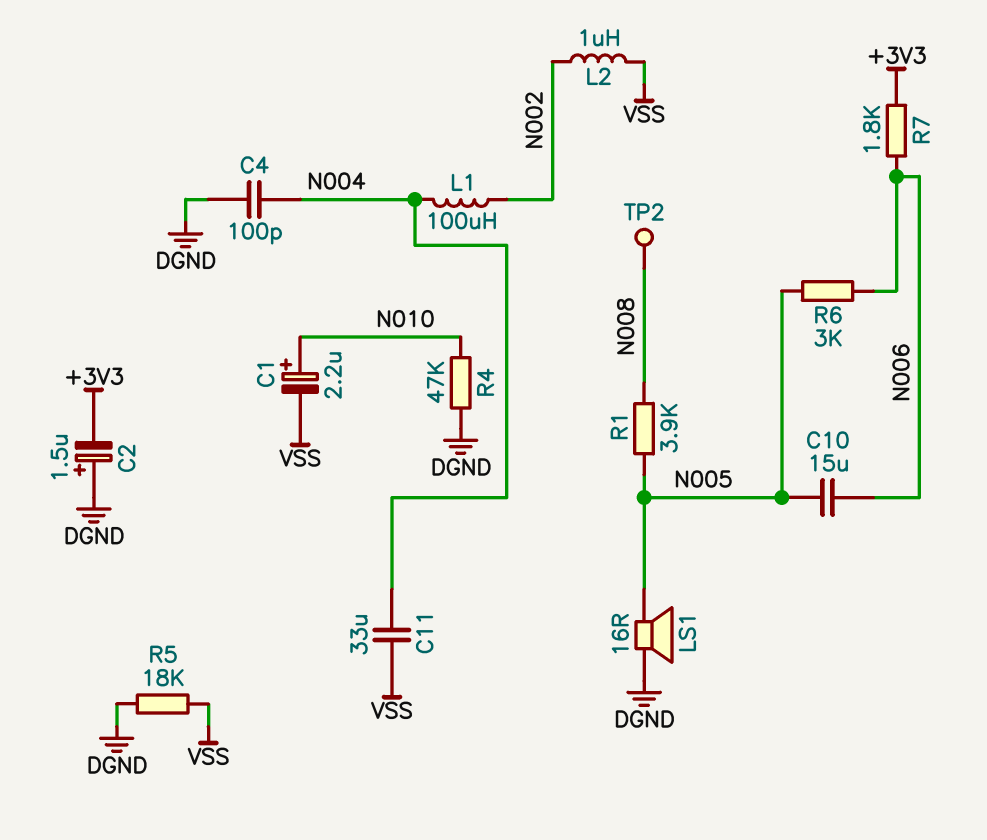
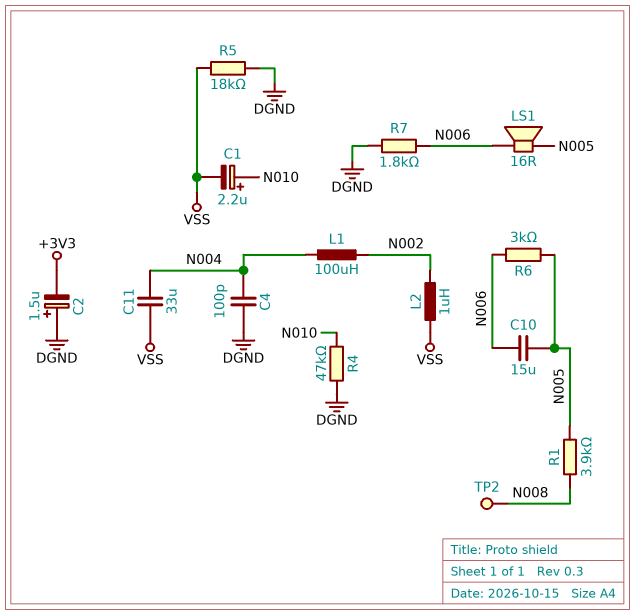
LS1: speaker 16R (DGND, N005) -> speaker 16R (N005, N006)
R7: 1.8k (+3V3, N006) -> 1.8k (DGND, N006)

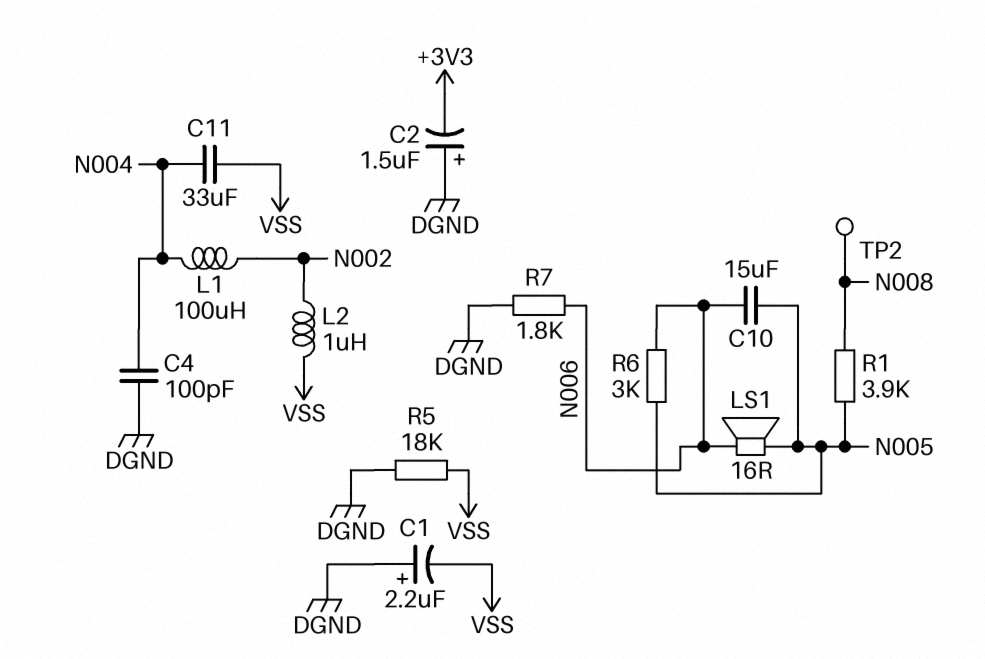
C1: 2.2uF (plus N010, minus VSS) -> 2.2uF (plus DGND, minus VSS)
R4: 47k (DGND, N010) -> none

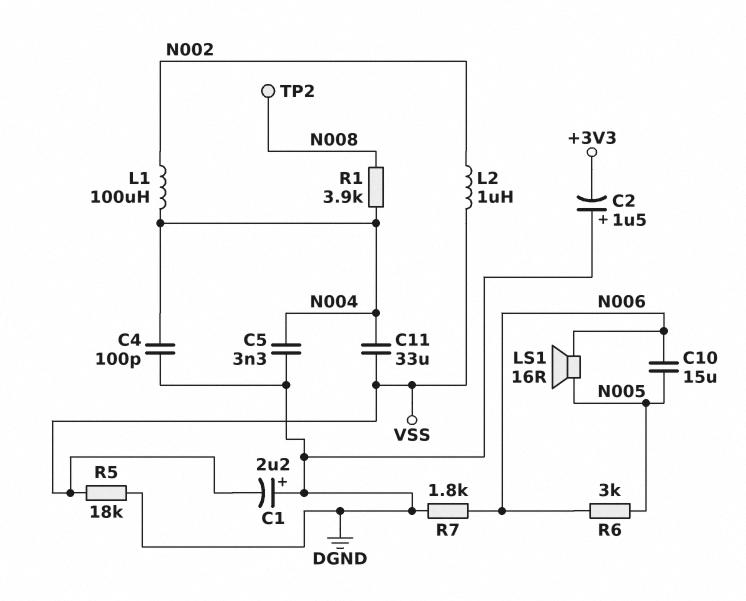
C5: none -> 3.3nF (DGND, N004)
R1: 3.9k (N005, N008) -> 3.9k (N004, N008)

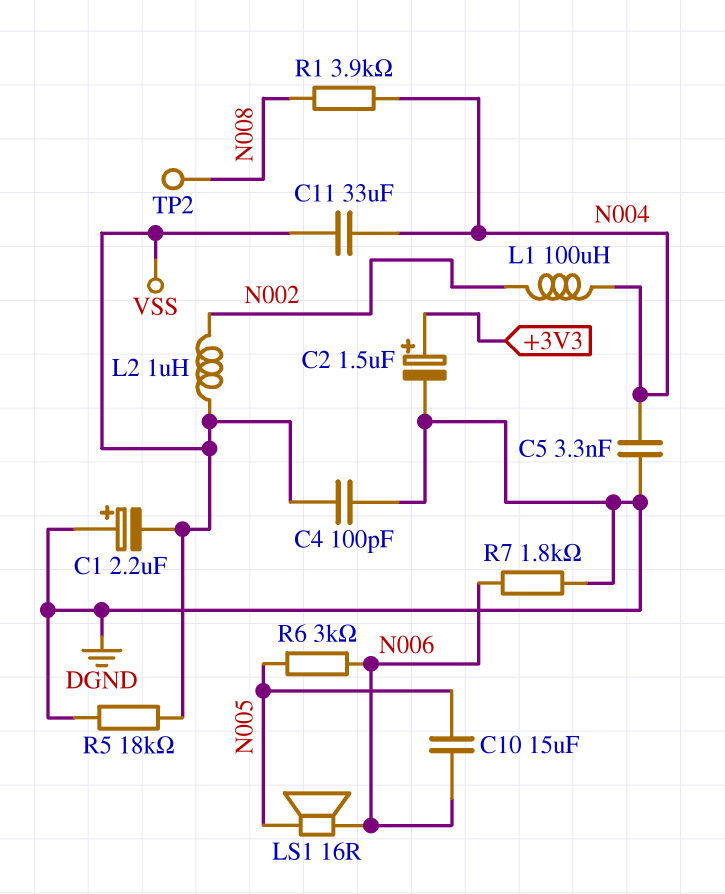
C2: 1.5uF (plus DGND, minus +3V3) -> 1.5uF (plus +3V3, minus DGND)
C4: 100pF (DGND, N004) -> 100pF (DGND, VSS)

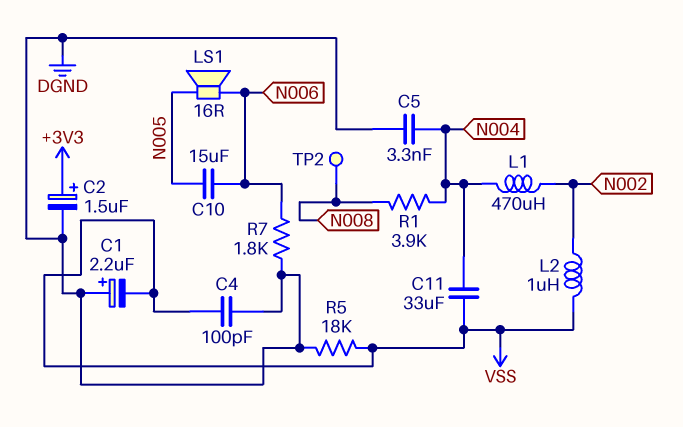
L1: 100uH (N002, N004) -> 470uH (N002, N004)
R6: 3k (N005, N006) -> none

